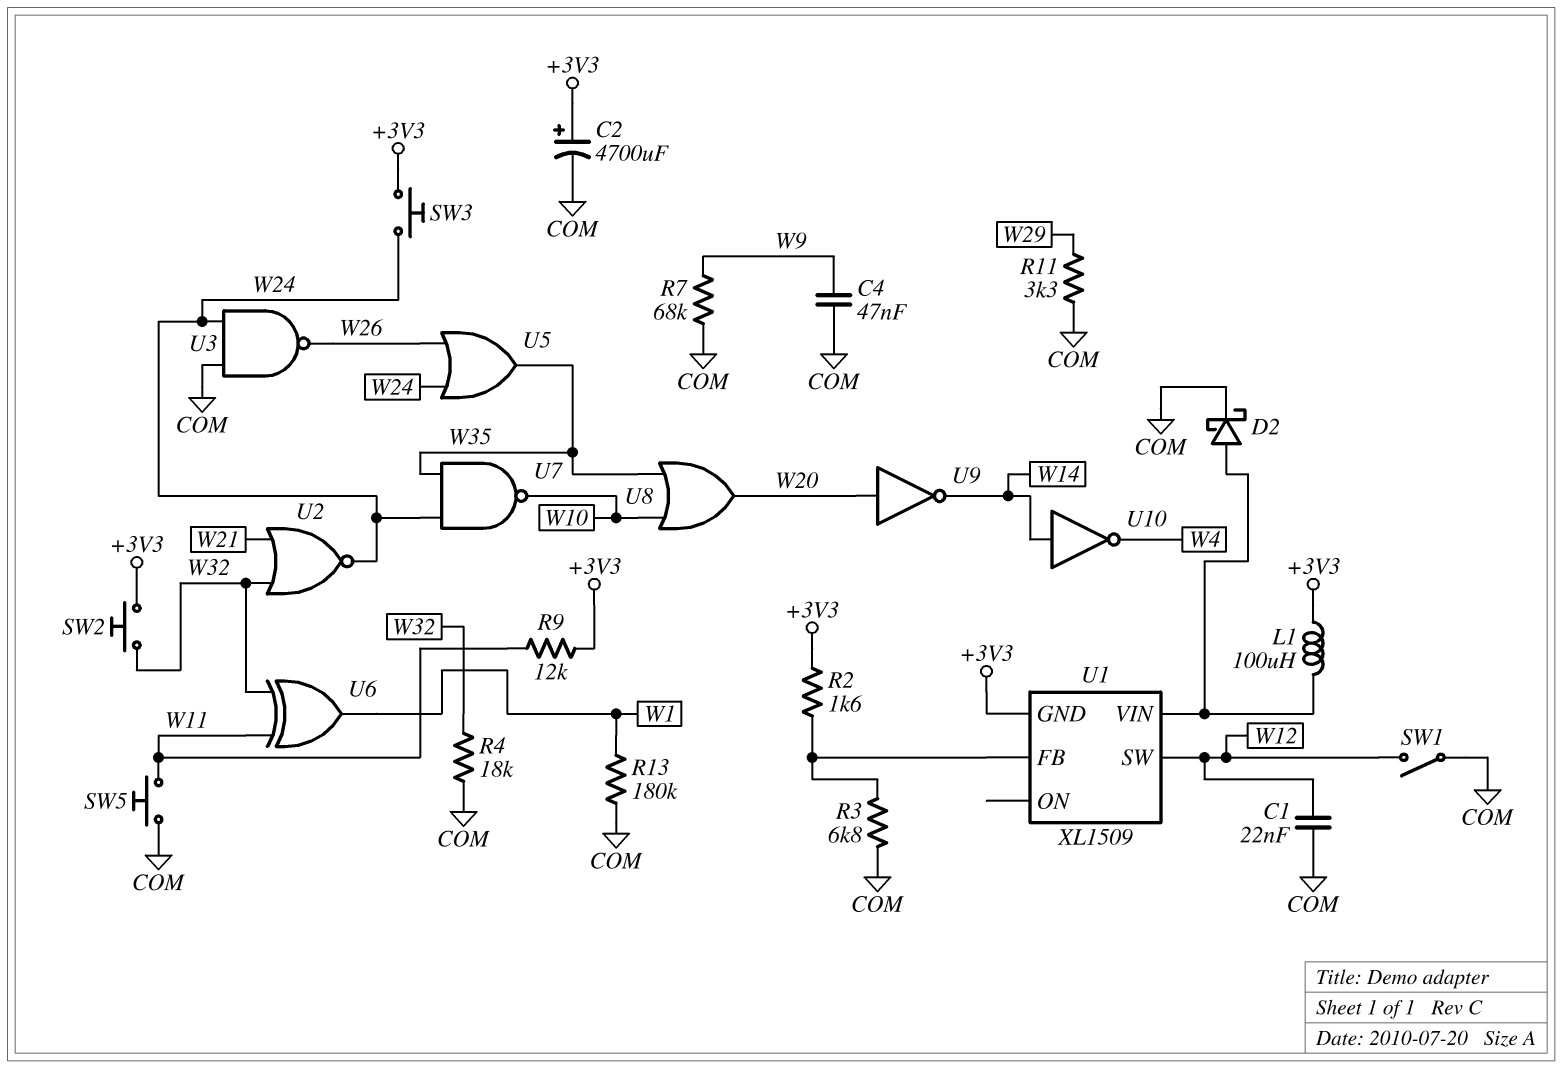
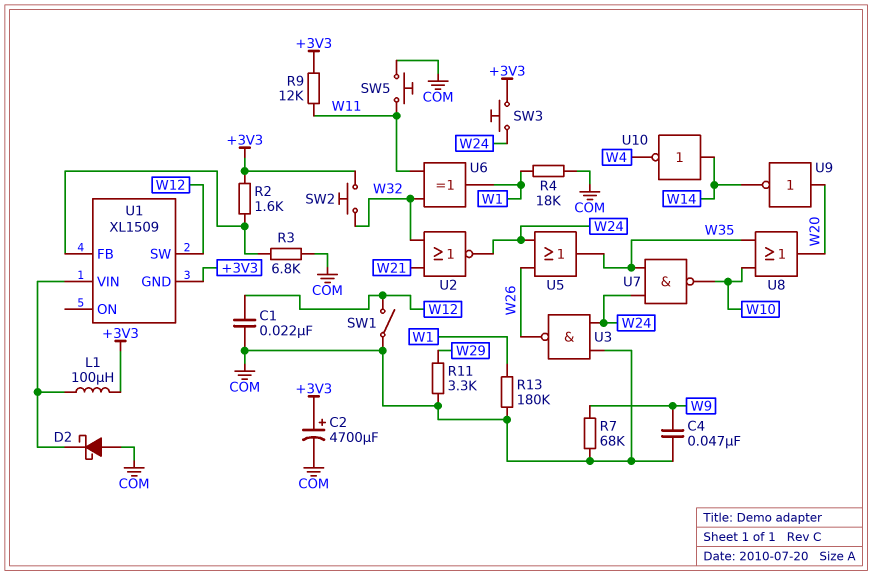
D2: schottky (A U1/VIN, K COM) -> schottky (A COM, K U1/VIN)
R4: 18k (COM, W32) -> 18k (COM, W1)

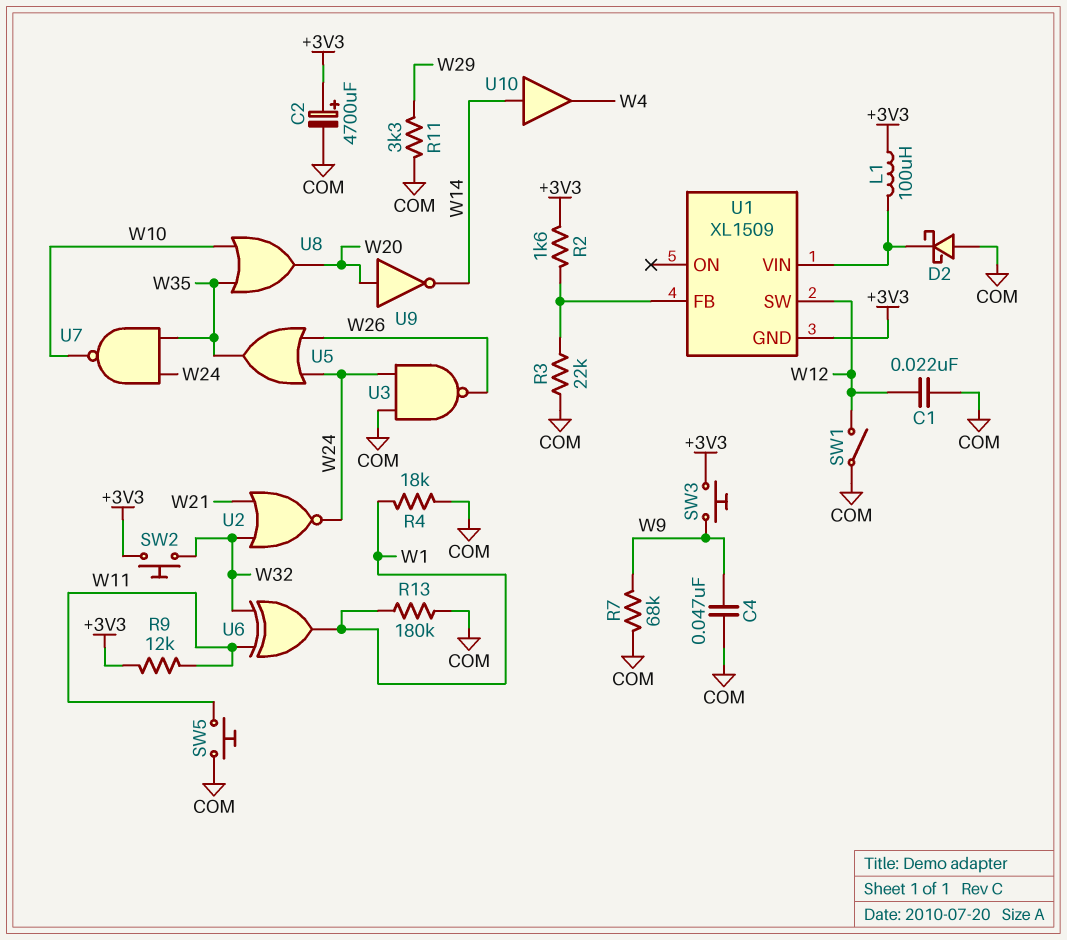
R3: 6.8k (COM, U1/FB) -> 22k (COM, U1/FB)
SW3: button (+3V3, W24) -> button (+3V3, W9)
U10: NOT (in W14, out W4) -> buffer (in W14, out W4)

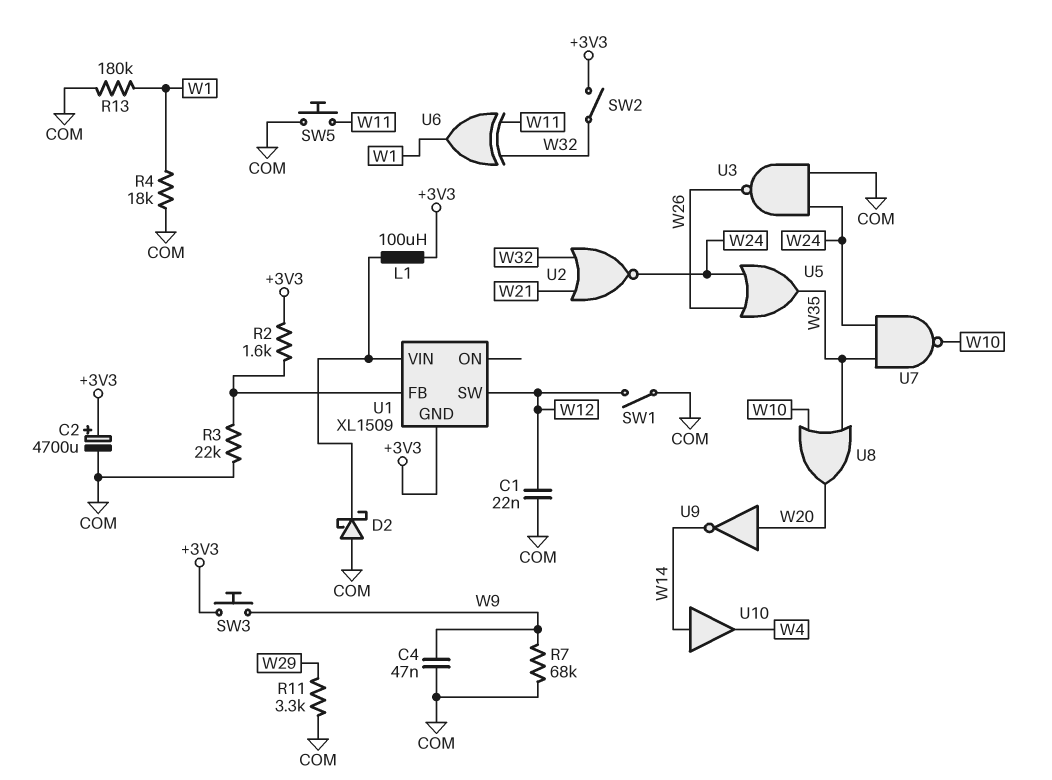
R9: 12k (+3V3, W11) -> none
SW2: button (+3V3, W32) -> switch (+3V3, W32)

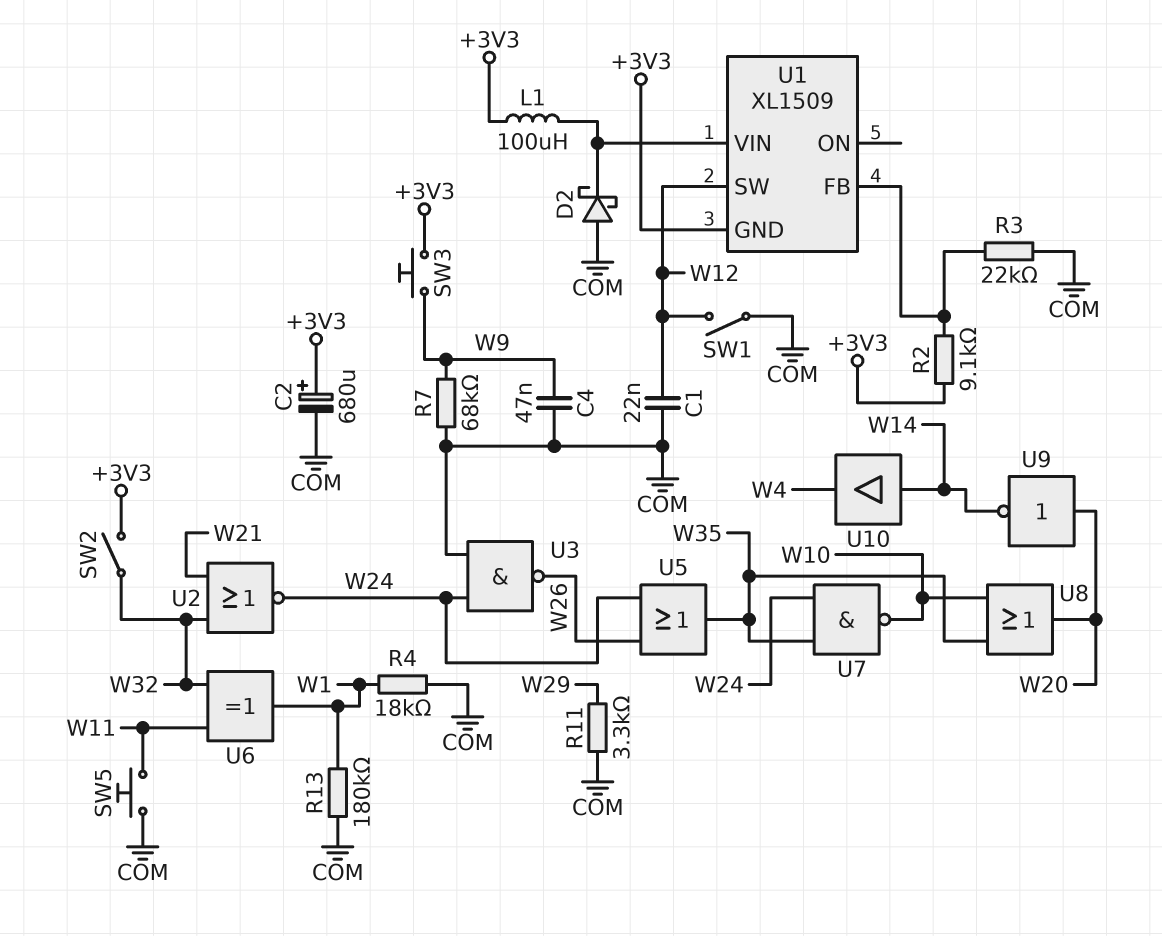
C2: 4700uF (plus +3V3, minus COM) -> 680uF (plus +3V3, minus COM)
R2: 1.6k (+3V3, U1/FB) -> 9.1k (+3V3, U1/FB)

